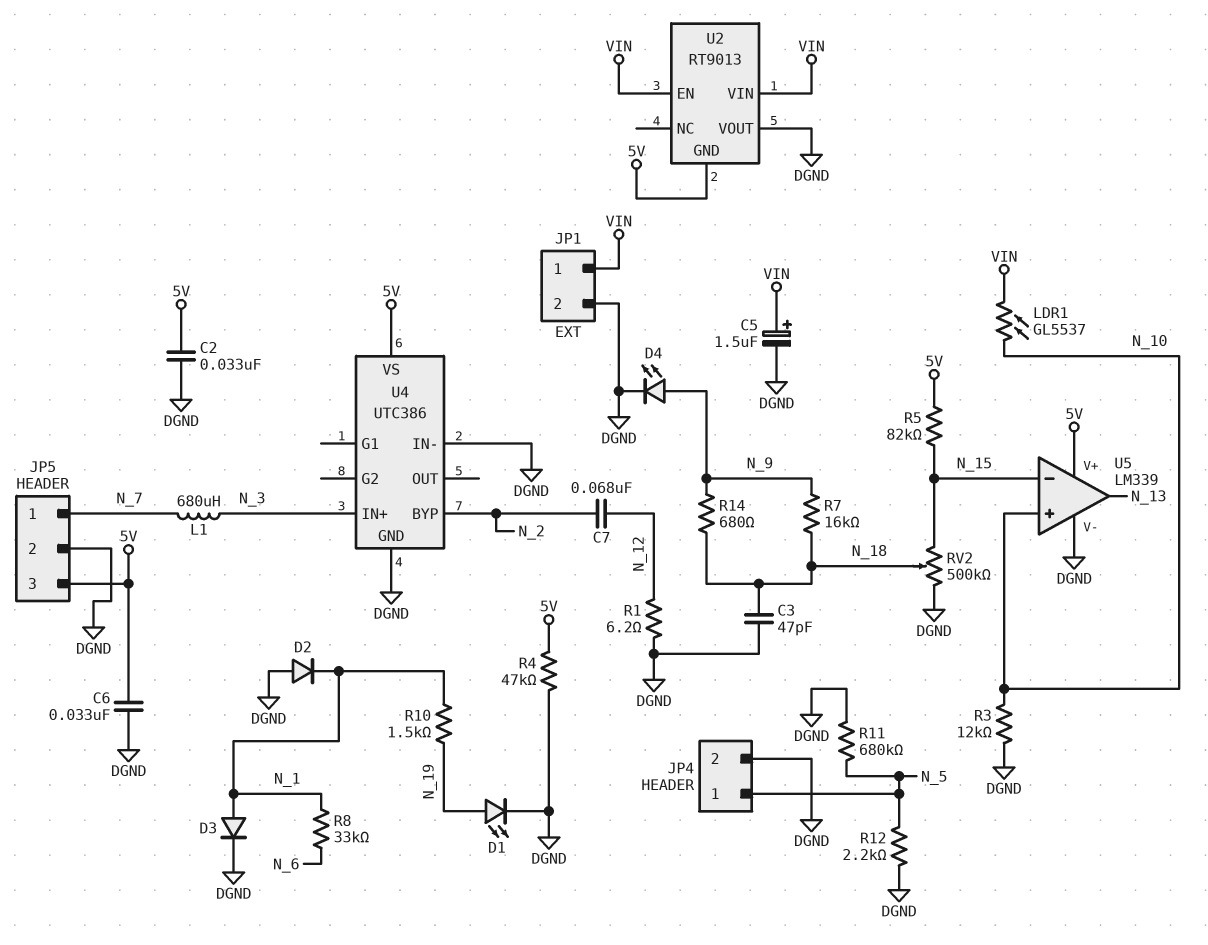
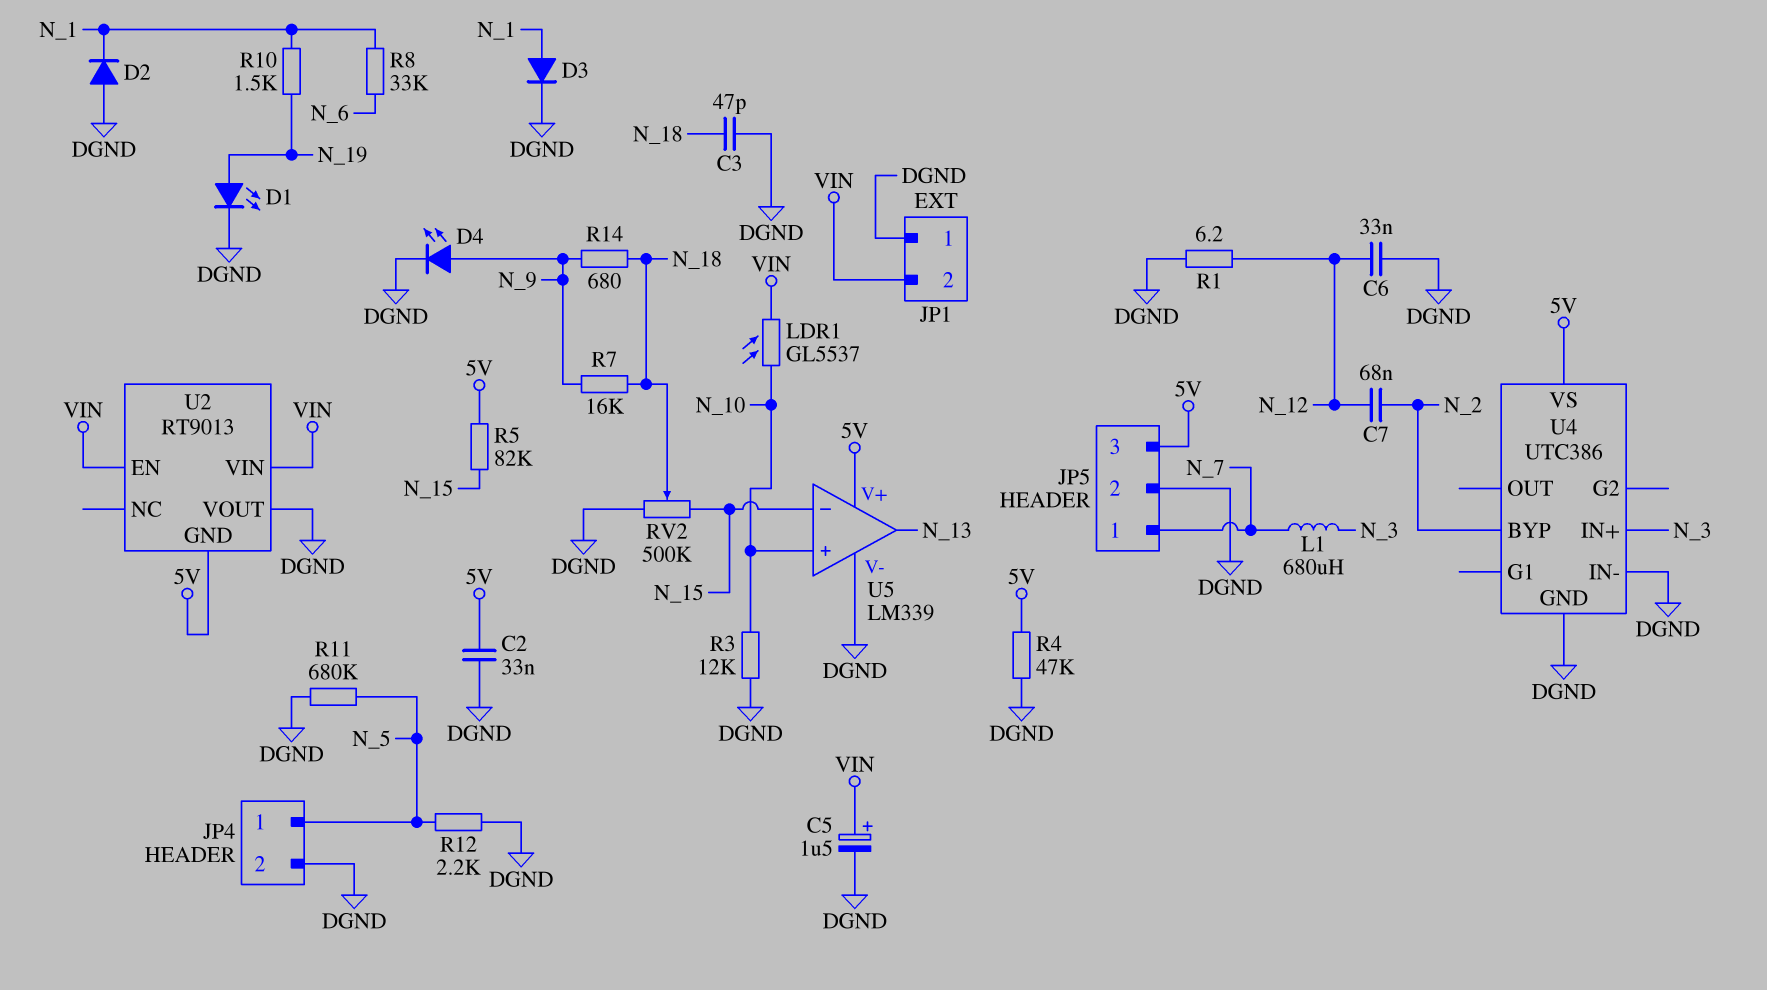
C6: 33nF (5V, DGND) -> 33nF (DGND, N_12)
JP1 pin 1: VIN -> DGND
JP1 pin 2: DGND -> VIN

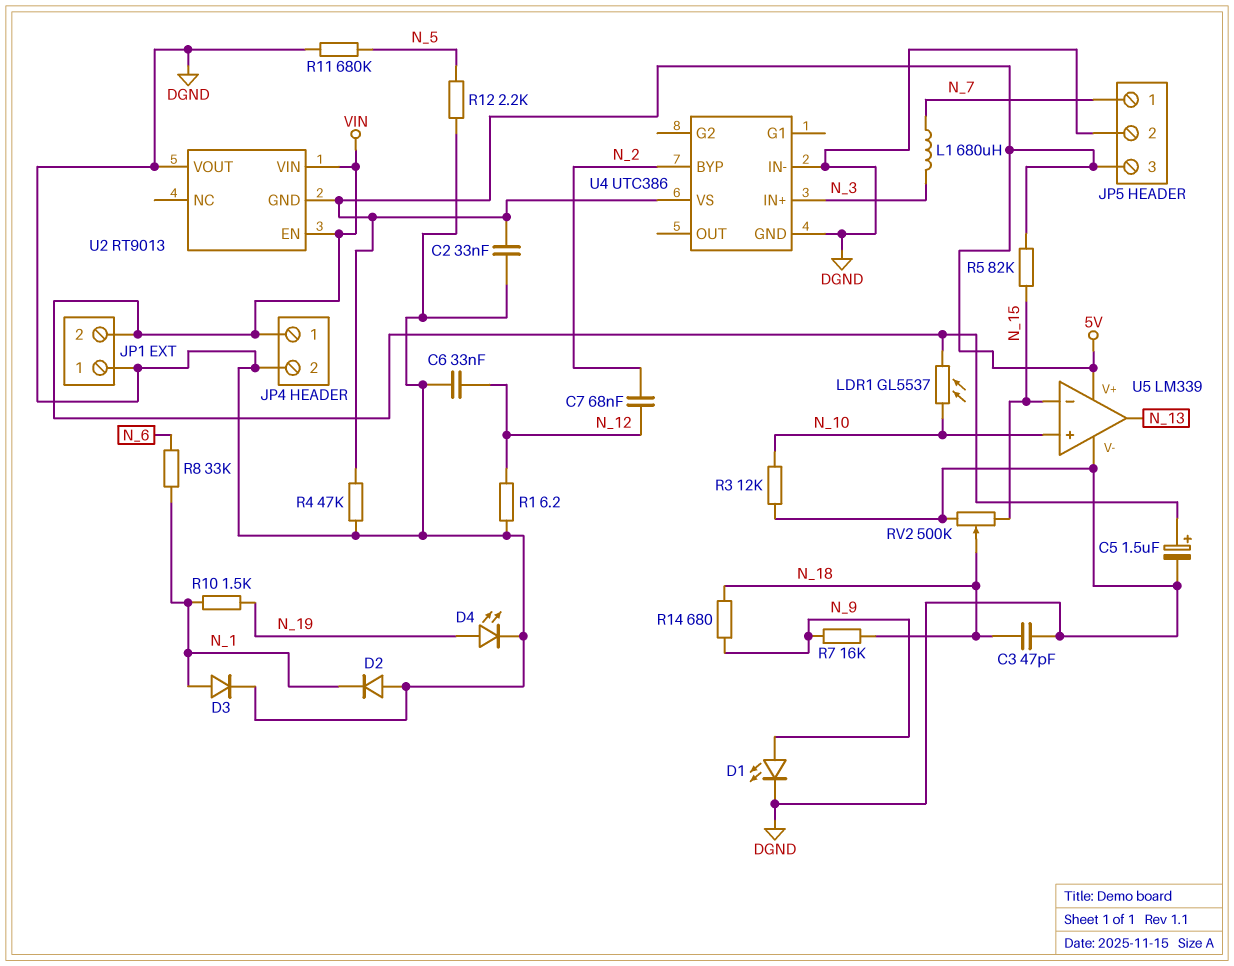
D1: LED (A N_19, K DGND) -> LED (A N_9, K DGND)
D4: LED (A N_9, K DGND) -> LED (A N_19, K DGND)
JP4 pin 1: N_5 -> VIN

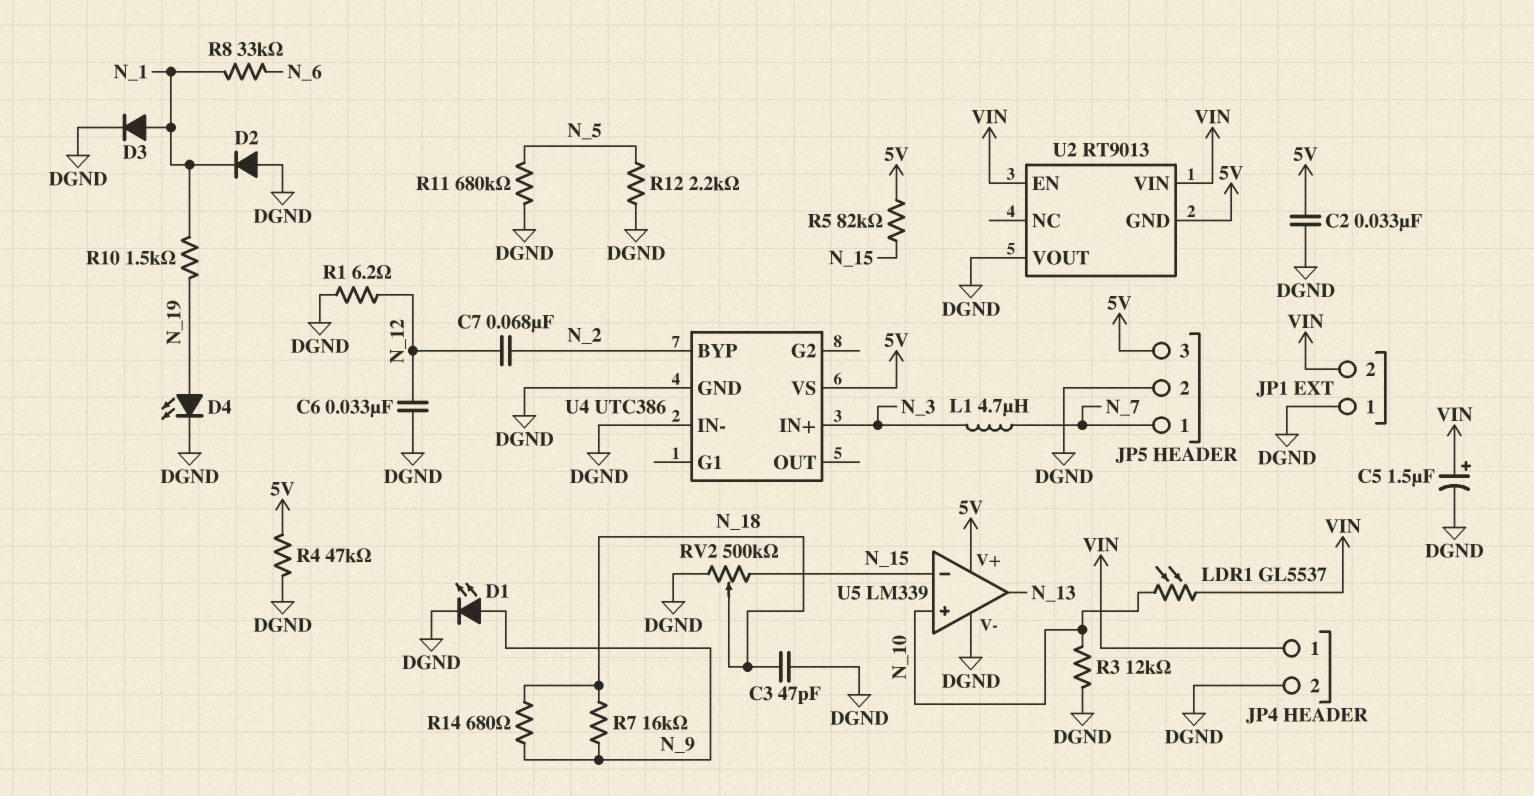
L1: 680uH (N_3, N_7) -> 4.7uH (N_3, N_7)

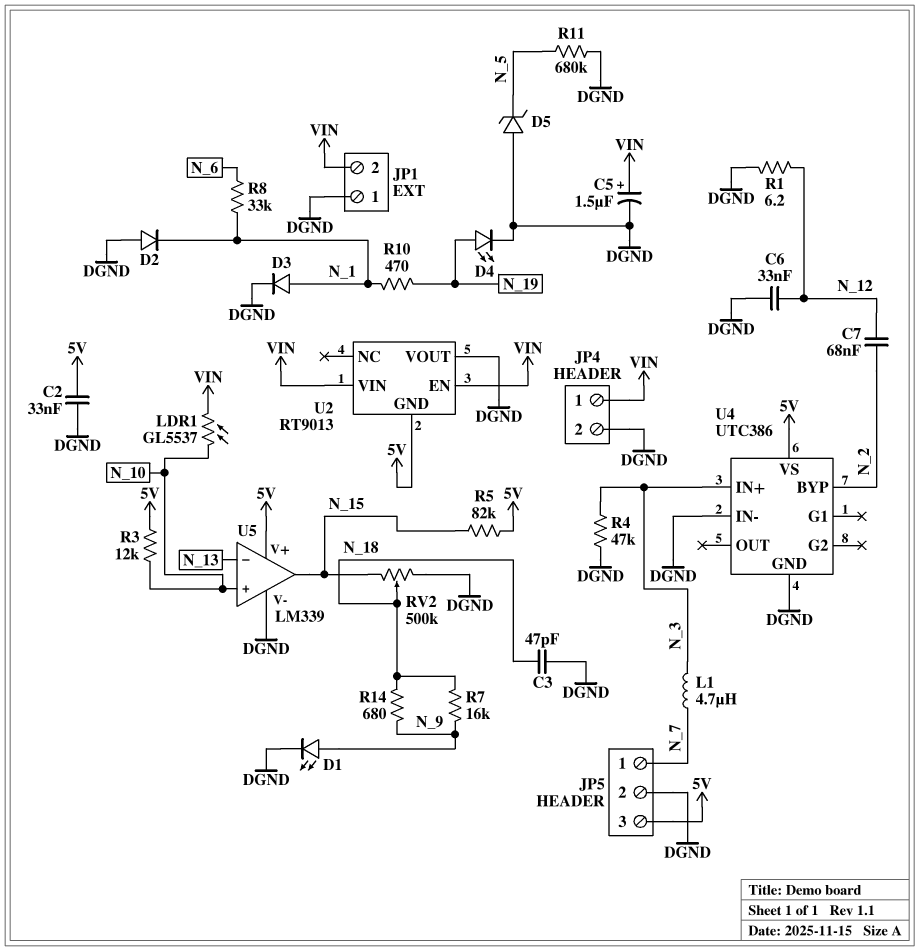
D5: none -> zener (A DGND, K N_5)
R3: 12k (DGND, N_10) -> 12k (5V, N_10)
R4: 47k (5V, DGND) -> 47k (DGND, N_3)
R10: 1.5k (N_1, N_19) -> 470 (N_1, N_19)
R12: 2.2k (DGND, N_5) -> none
U5 pin in-: N_15 -> N_13
U5 pin out: N_13 -> N_15

